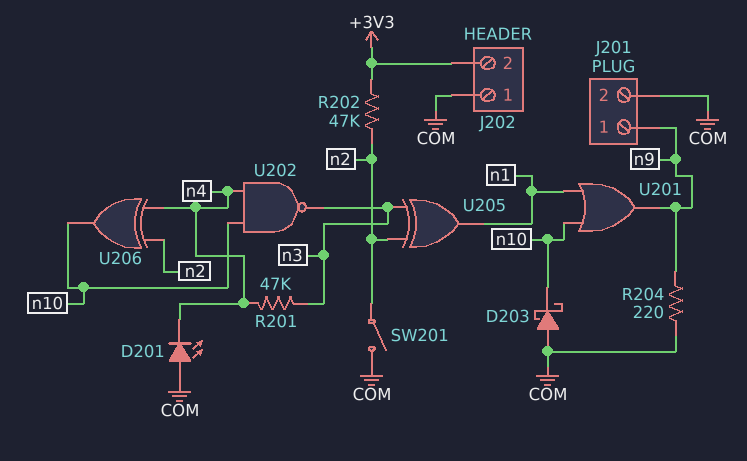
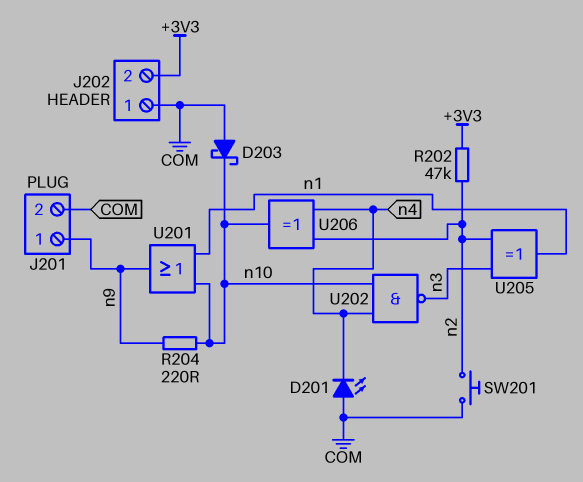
R201: 47k (n3, n4) -> none
R204: 220 (COM, n9) -> 220 (n9, n10)
SW201: switch (COM, n2) -> button (COM, n2)

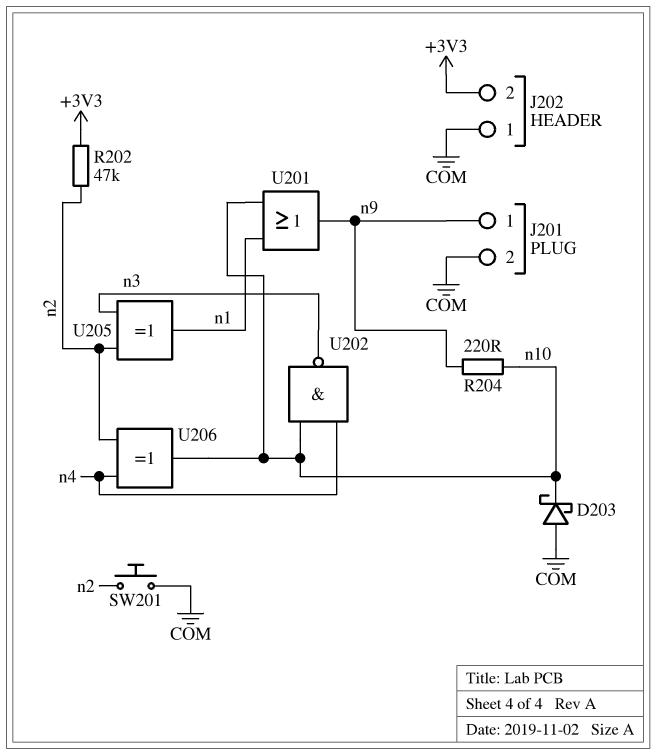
D201: LED (A COM, K n4) -> none

